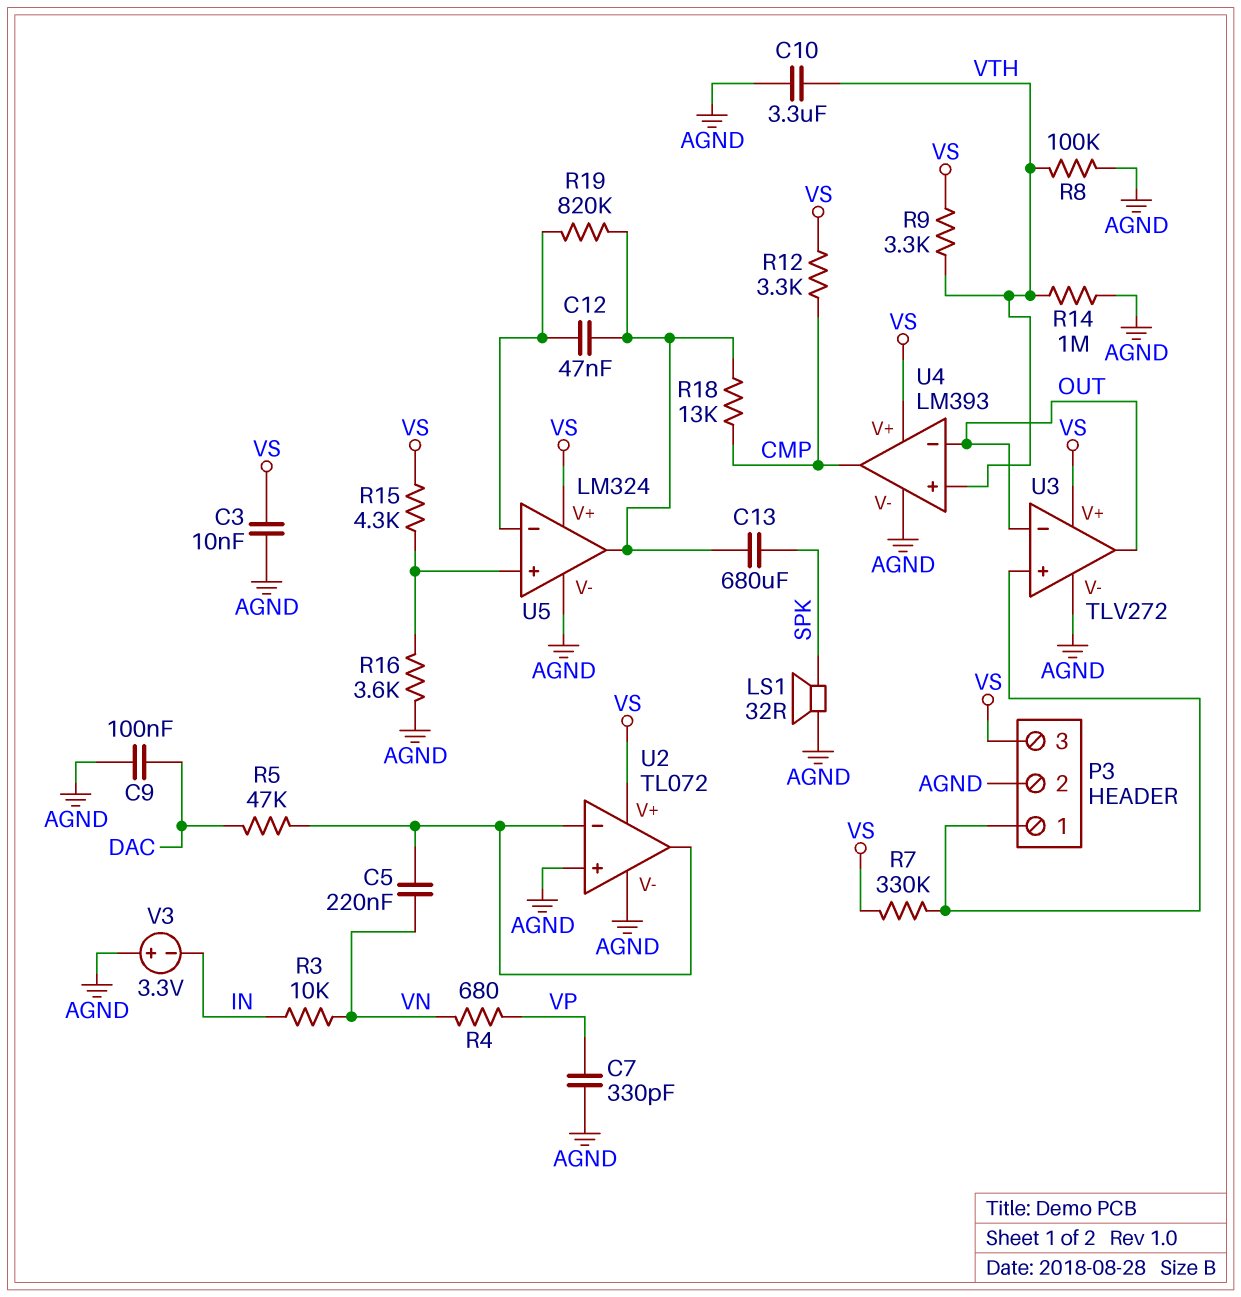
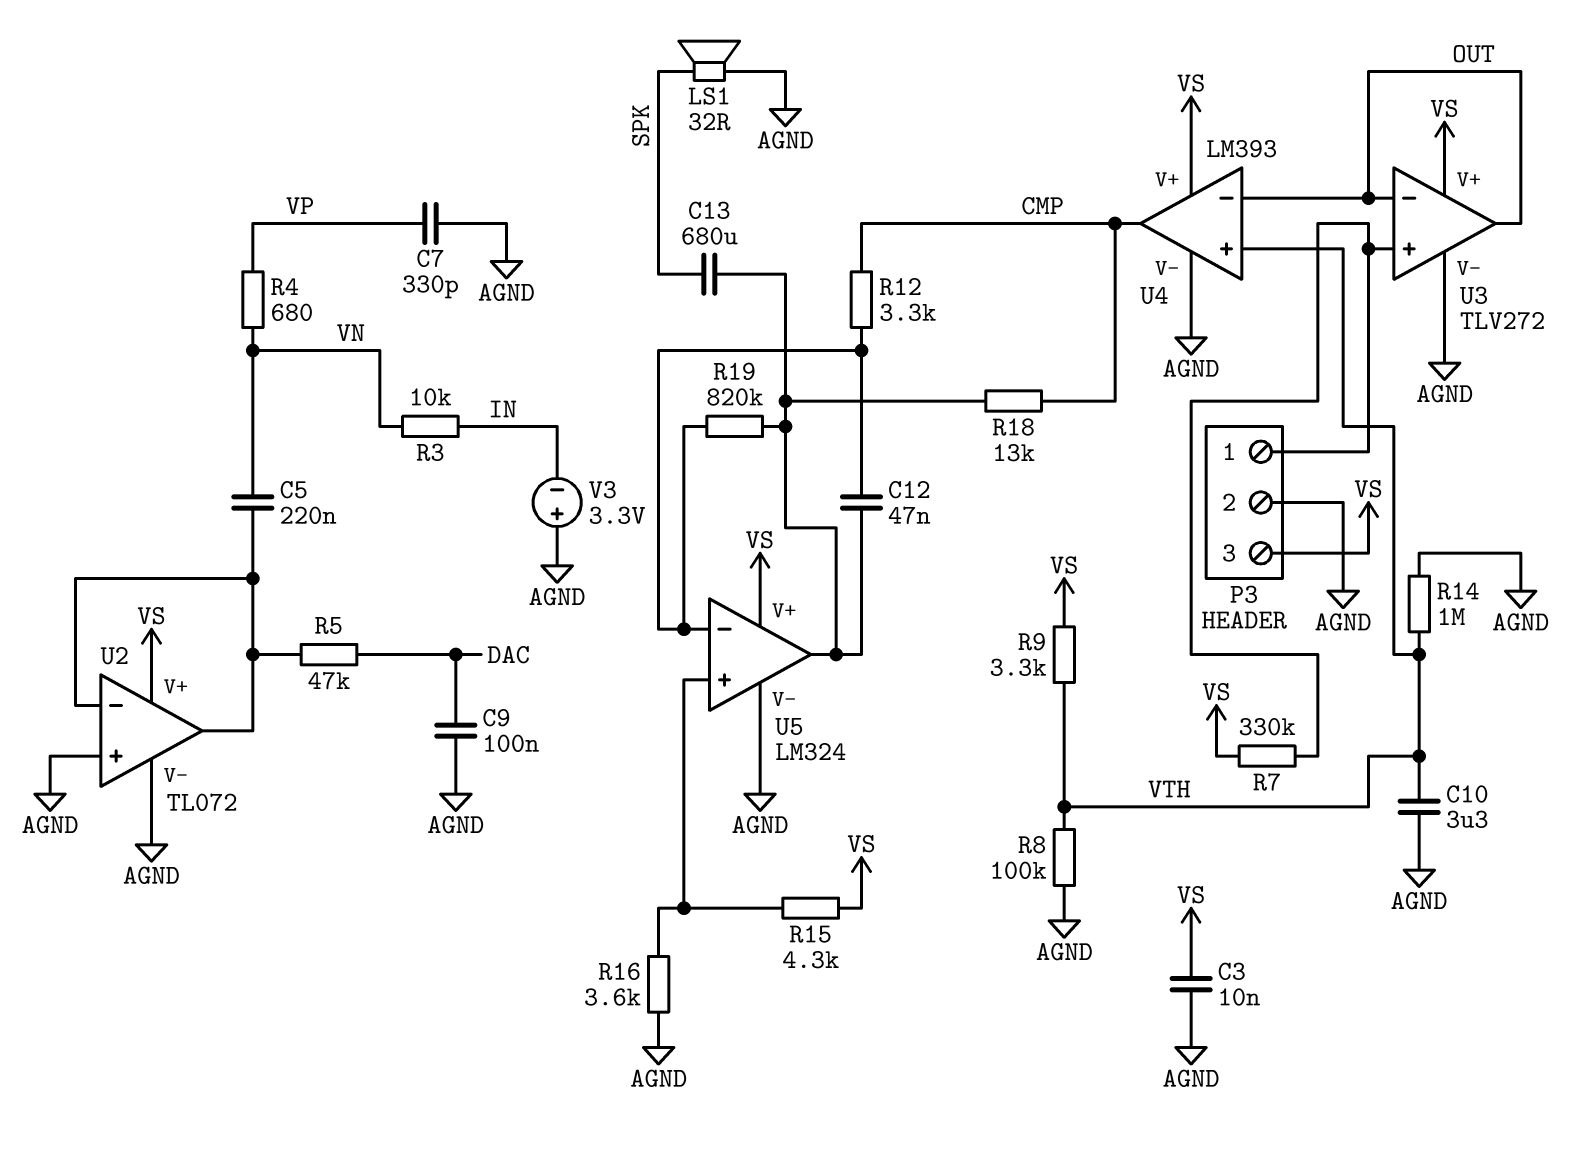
R12: 3.3k (CMP, VS) -> 3.3k (CMP, U5/in-)

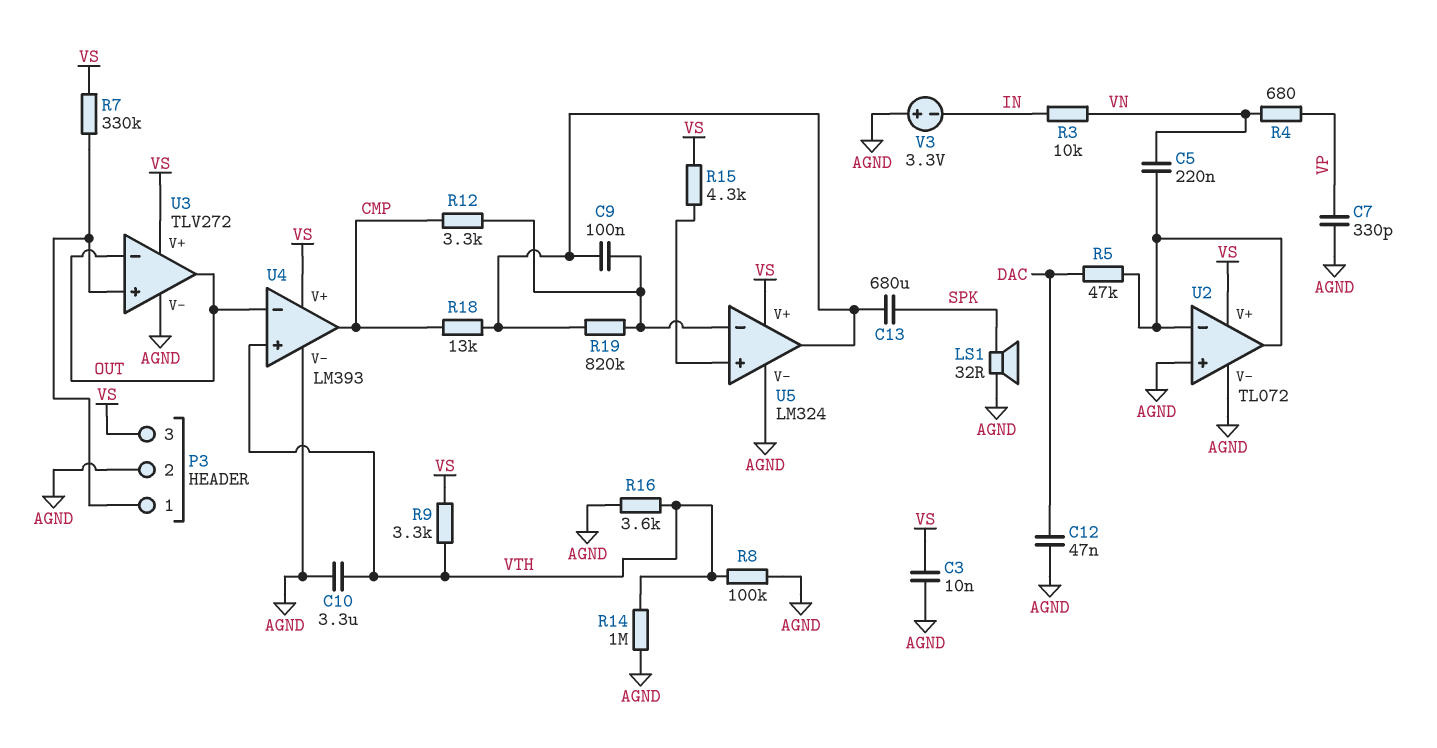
C9: 100nF (AGND, DAC) -> 100nF (U5/in-, U5/out)
C12: 47nF (U5/in-, U5/out) -> 47nF (AGND, DAC)
R16: 3.6k (AGND, U5/in+) -> 3.6k (AGND, VTH)

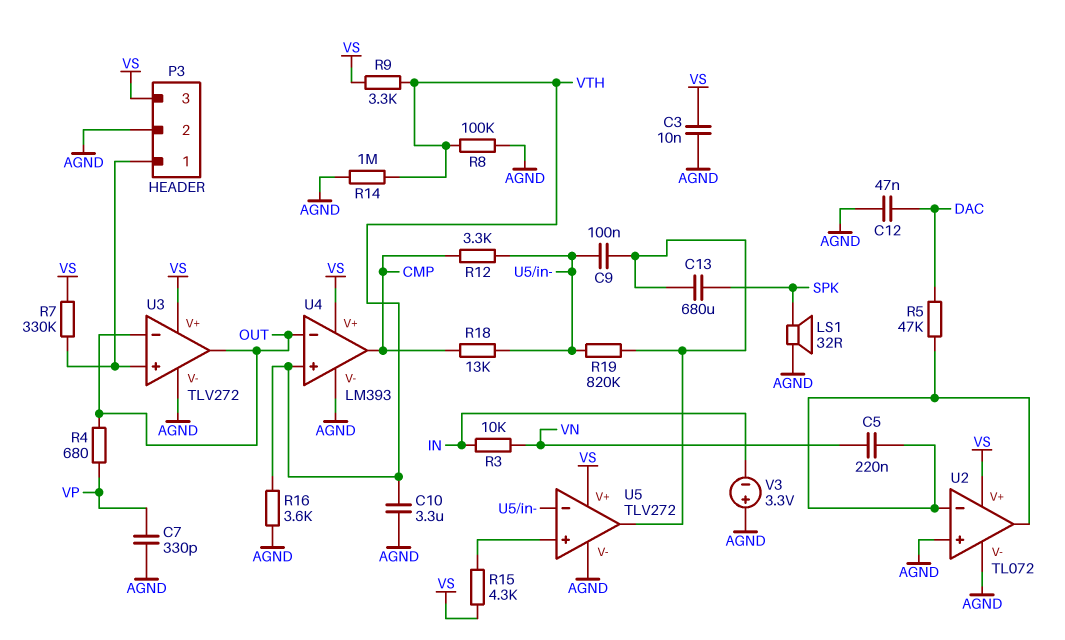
R4: 680 (VN, VP) -> 680 (OUT, VP)
R18: 13k (CMP, U5/out) -> 13k (CMP, U5/in-)
U5: LM324 -> TLV272

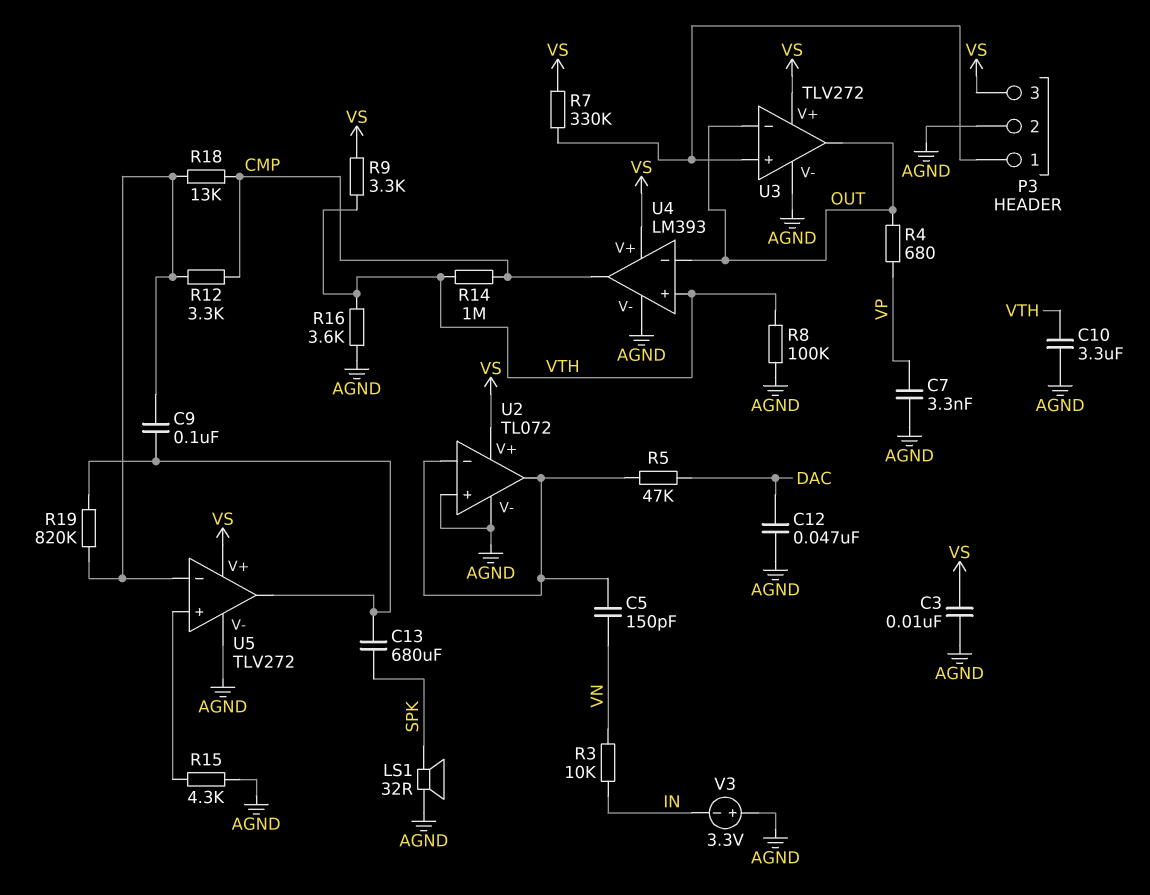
C5: 220nF (U2/in-, VN) -> 150pF (U2/in-, VN)
C7: 330pF (AGND, VP) -> 3.3nF (AGND, VP)
R14: 1M (AGND, VTH) -> 1M (CMP, VTH)
R15: 4.3k (U5/in+, VS) -> 4.3k (AGND, U5/in+)

